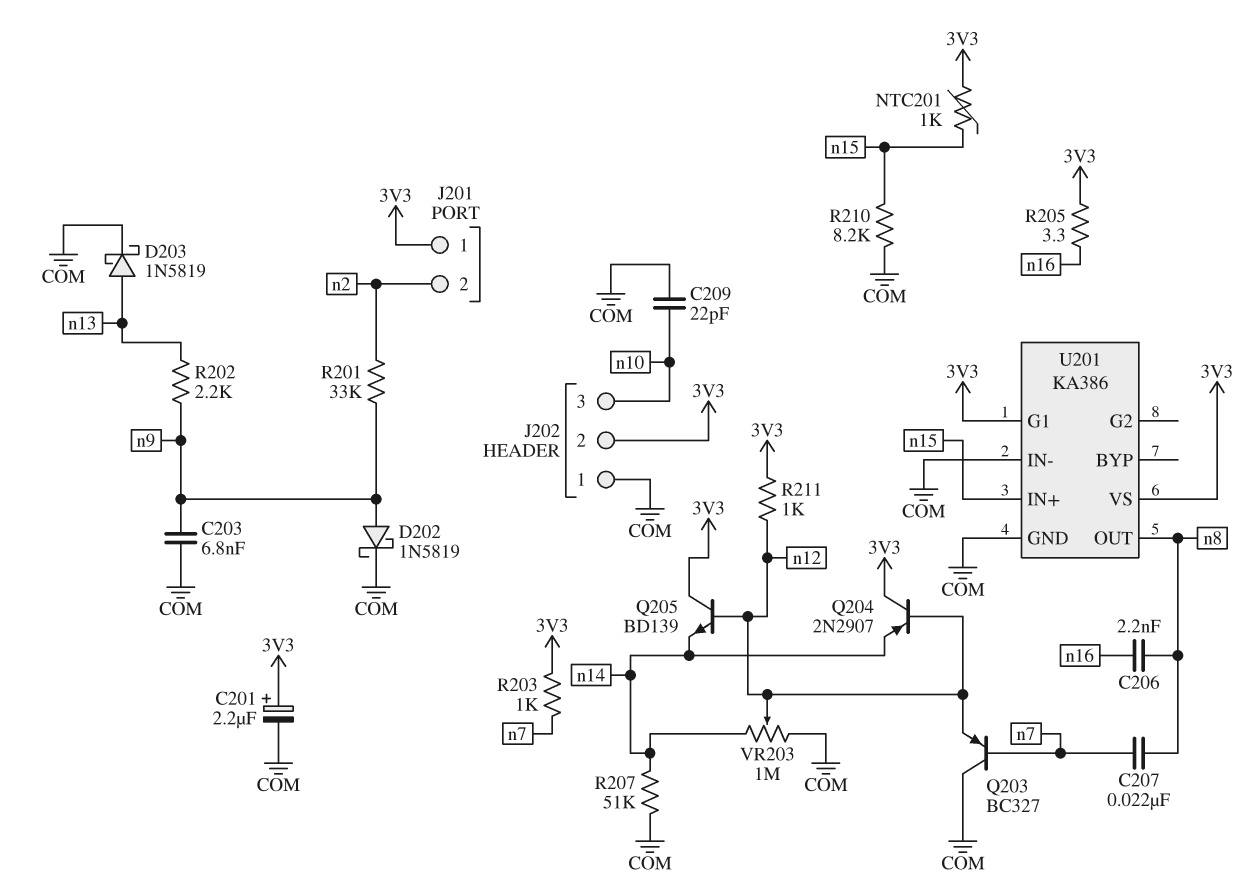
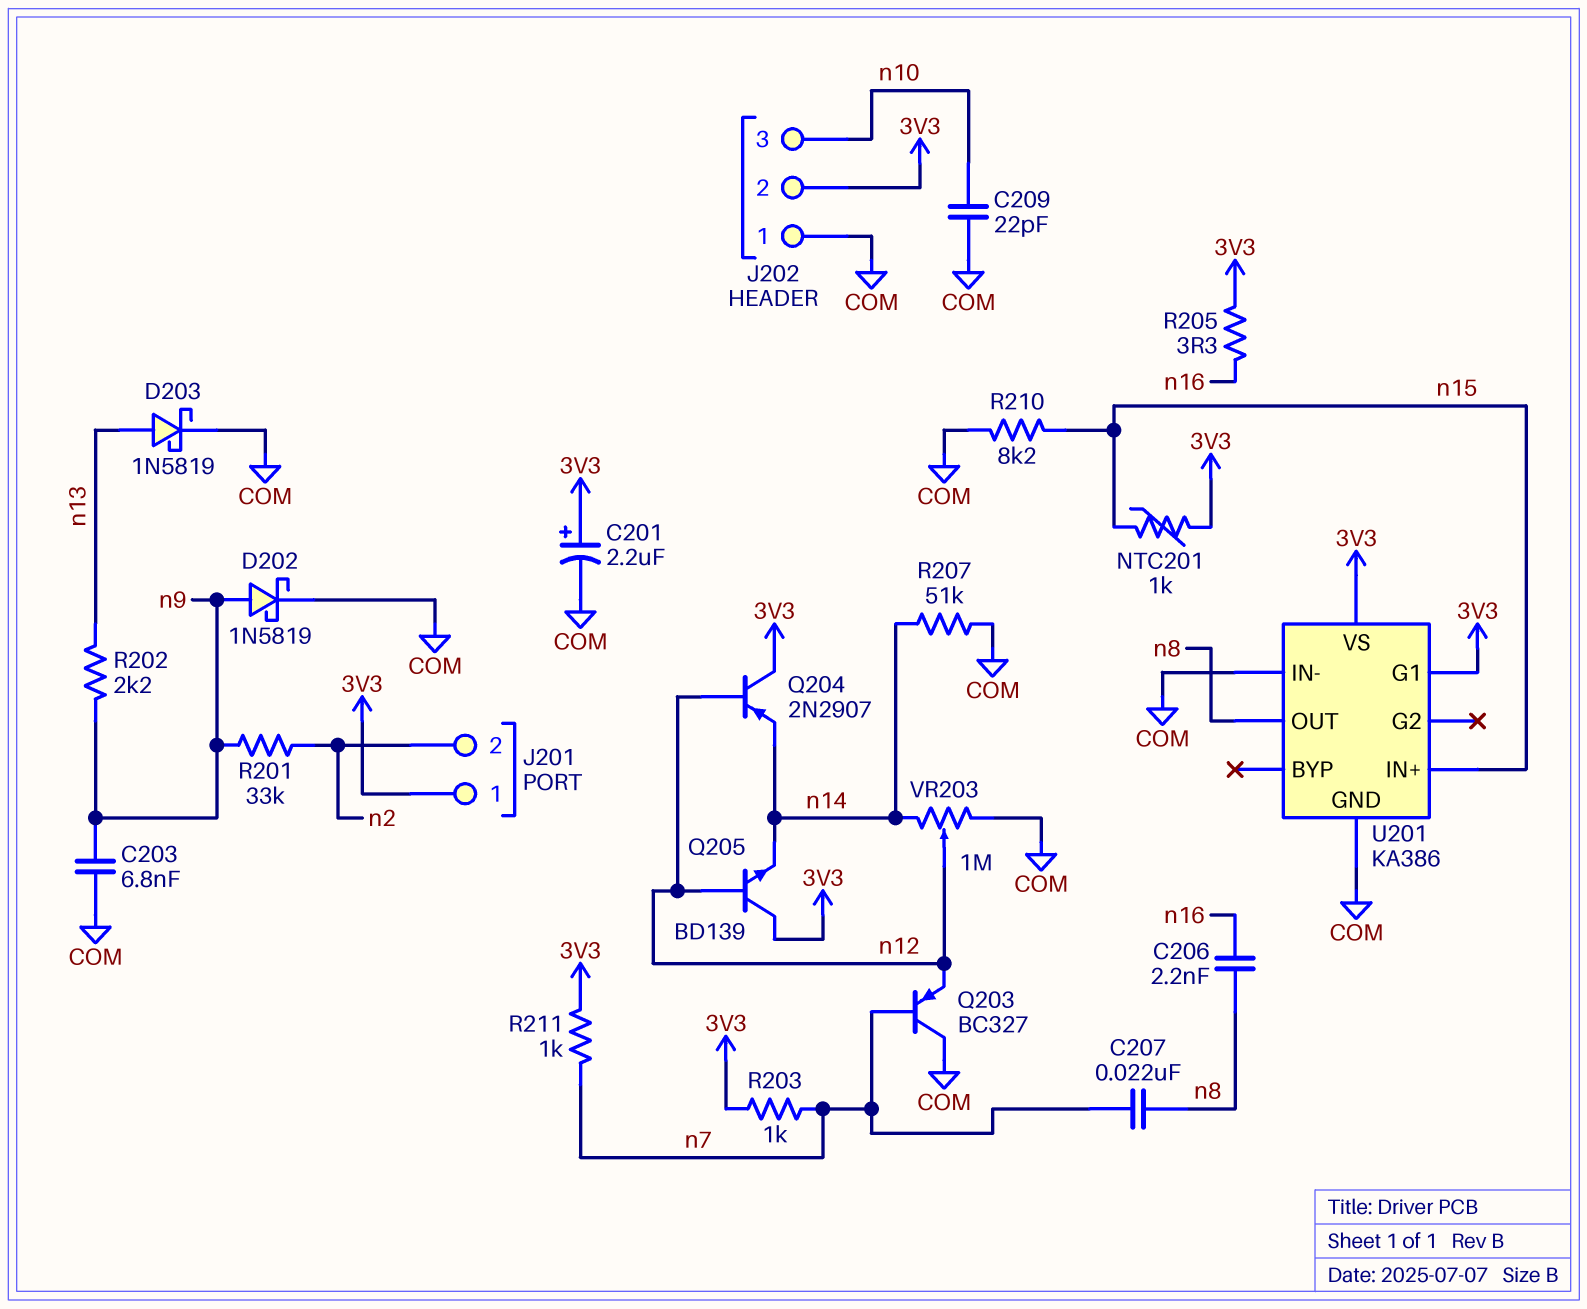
R211: 1k (3V3, n12) -> 1k (3V3, n7)

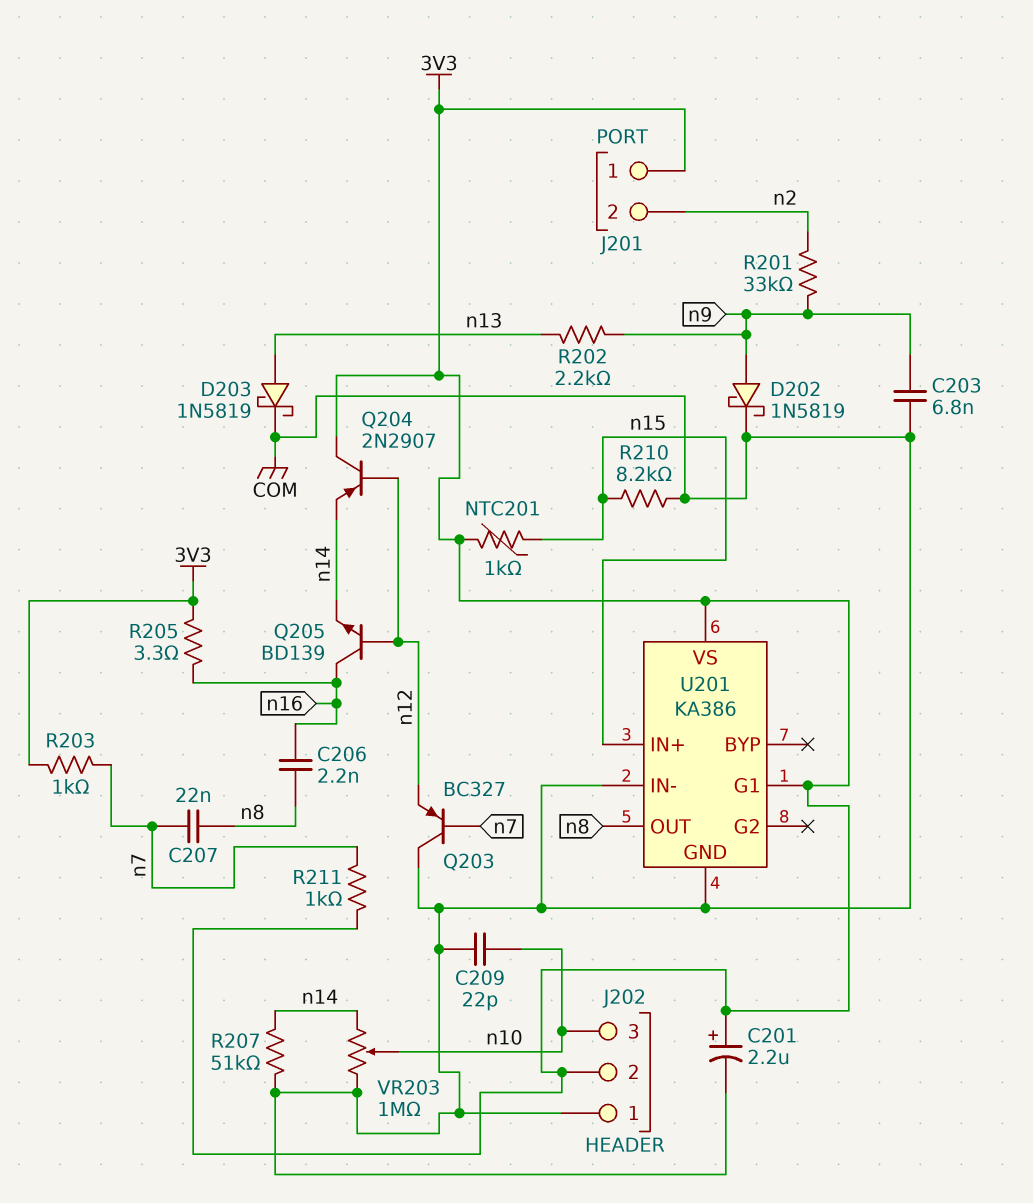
Q205: NPN BD139 (B n12, C 3V3, E n14) -> NPN BD139 (B n12, C n16, E n14)
VR203: 1M (COM, n14, wiper n12) -> 1M (COM, n14, wiper n10)

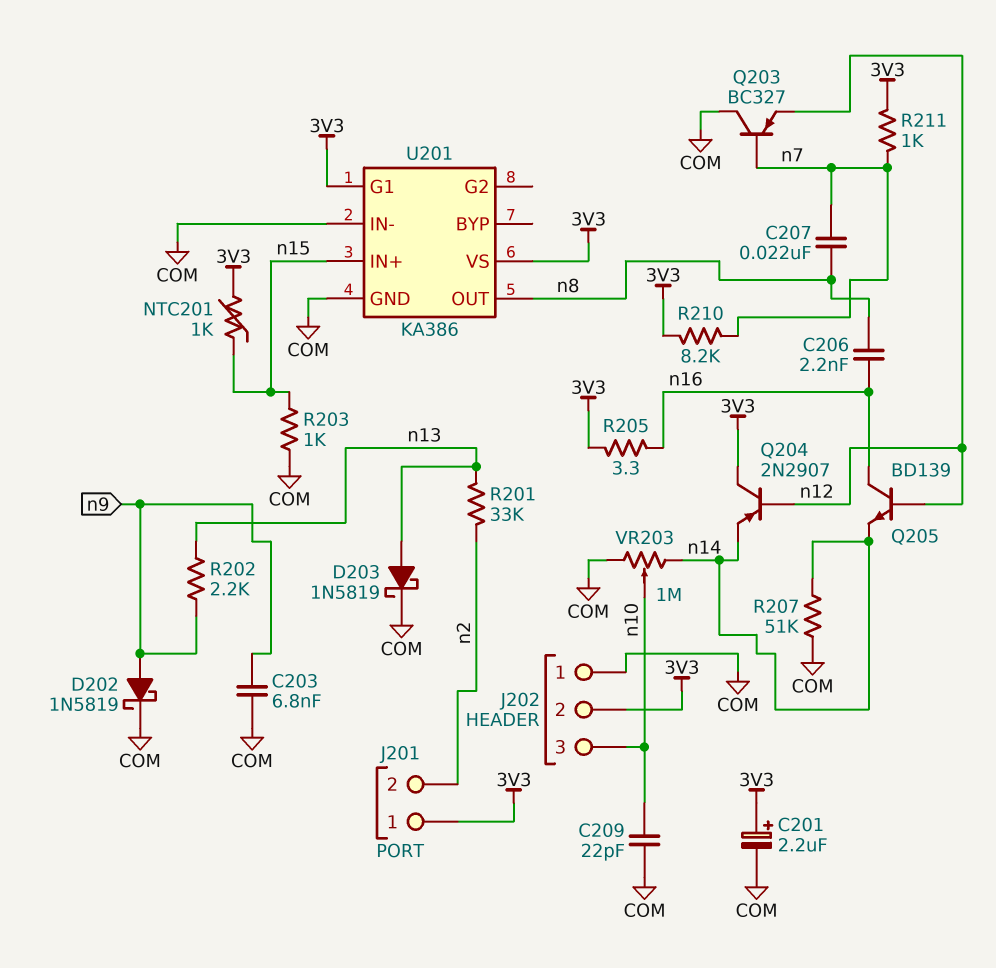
R201: 33k (n2, n9) -> 33k (n2, n13)
R203: 1k (3V3, n7) -> 1k (COM, n15)
R210: 8.2k (COM, n15) -> 8.2k (3V3, n7)

